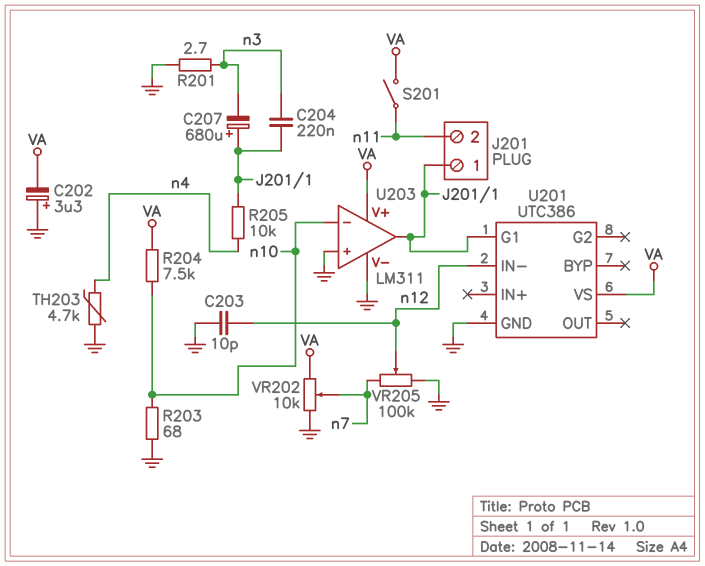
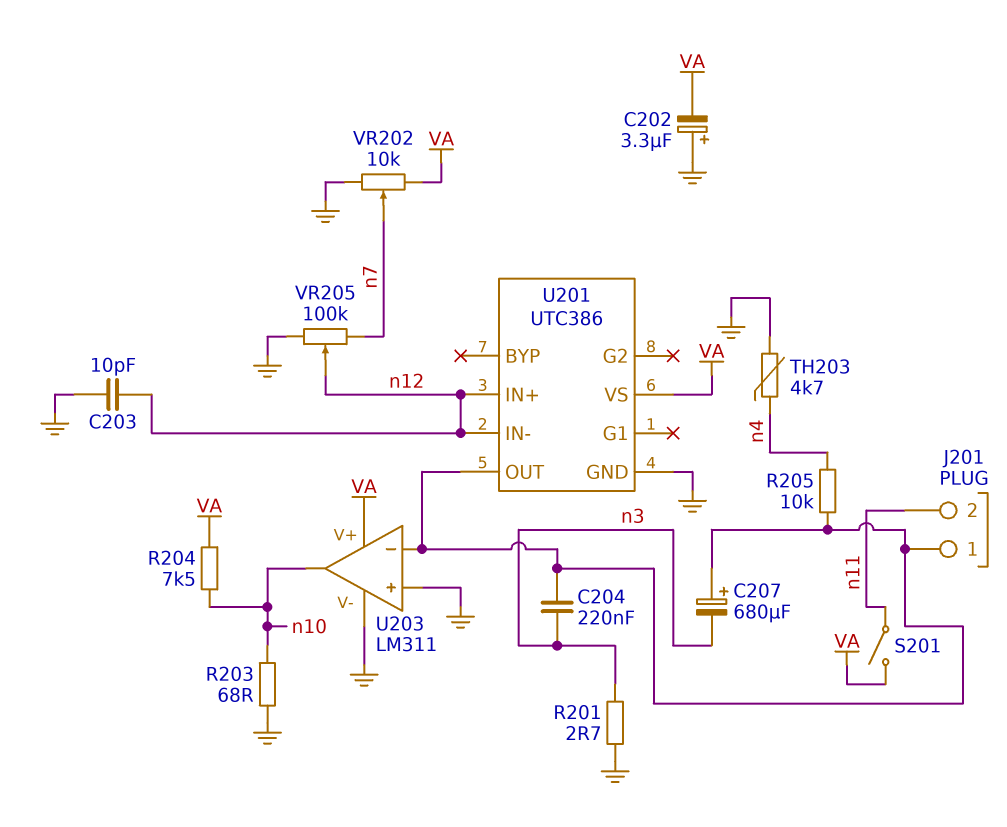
U201 pin G1: J201/1 -> none
U201 pin IN+: none -> n12
U201 pin OUT: none -> J201/1
U203 pin in-: n10 -> J201/1
U203 pin out: J201/1 -> n10

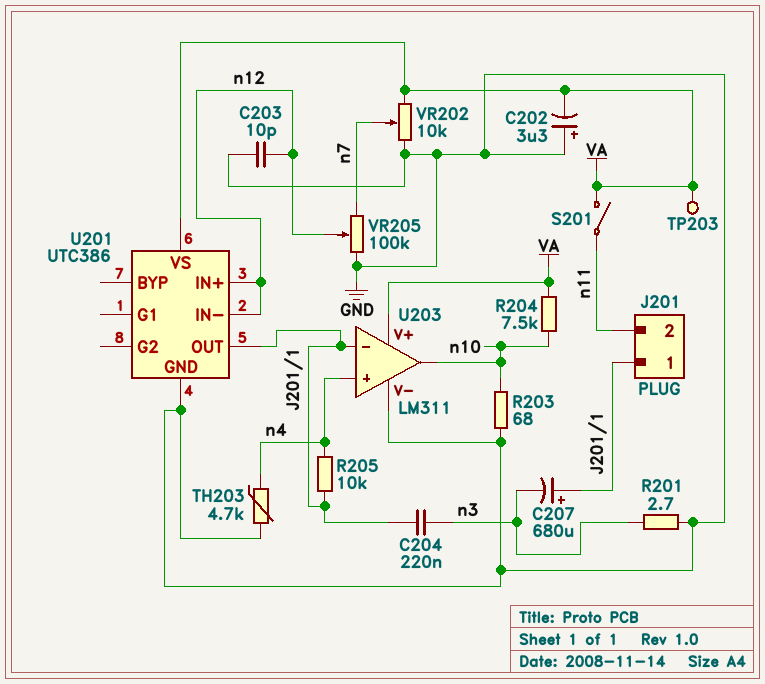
TP203: none -> test point (VA)
U203 pin in+: GND -> n4

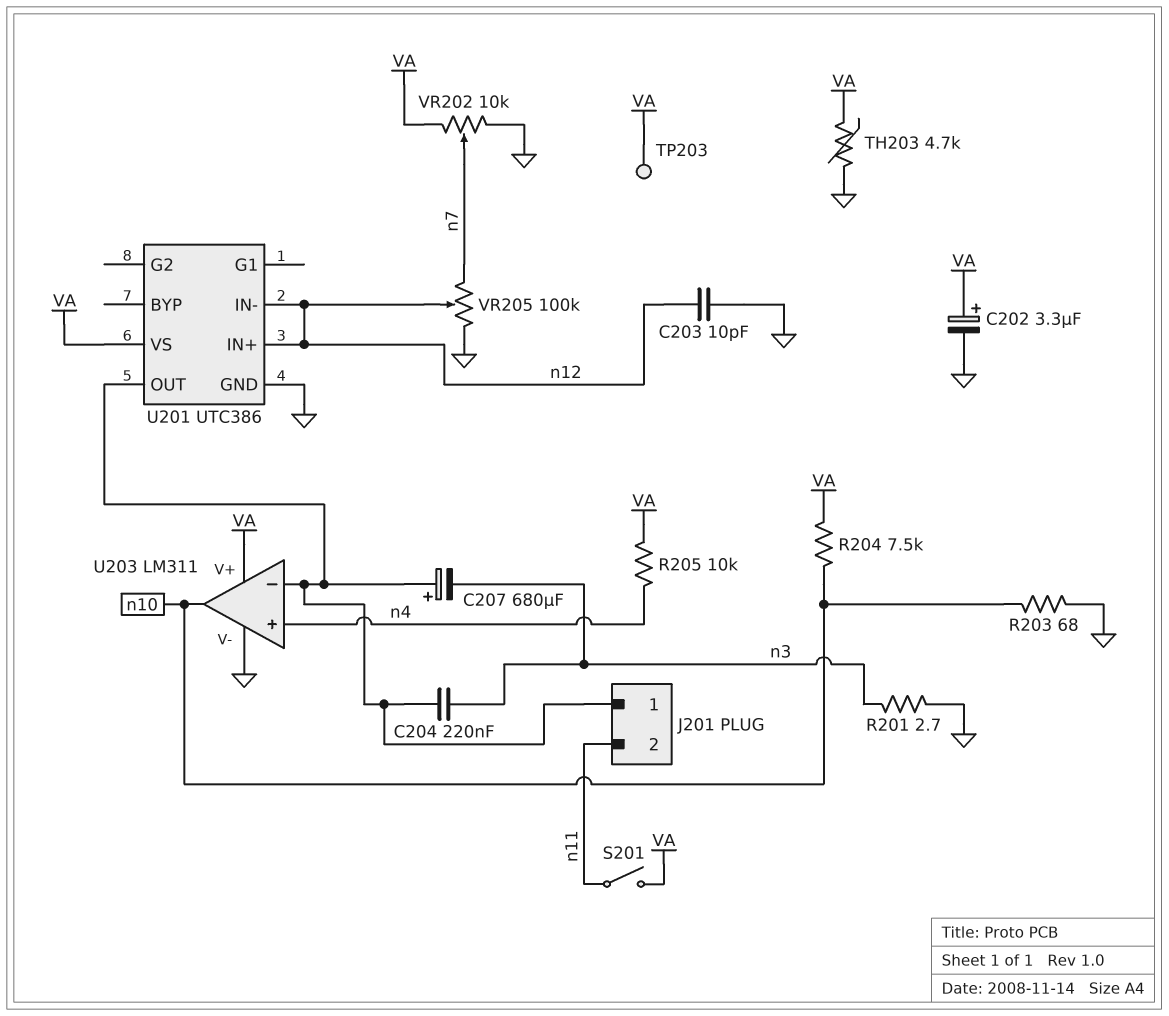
C202: 3.3uF (plus GND, minus VA) -> 3.3uF (plus VA, minus GND)
R205: 10k (J201/1, n4) -> 10k (VA, n4)
TH203: 4.7k (GND, n4) -> 4.7k (GND, VA)

